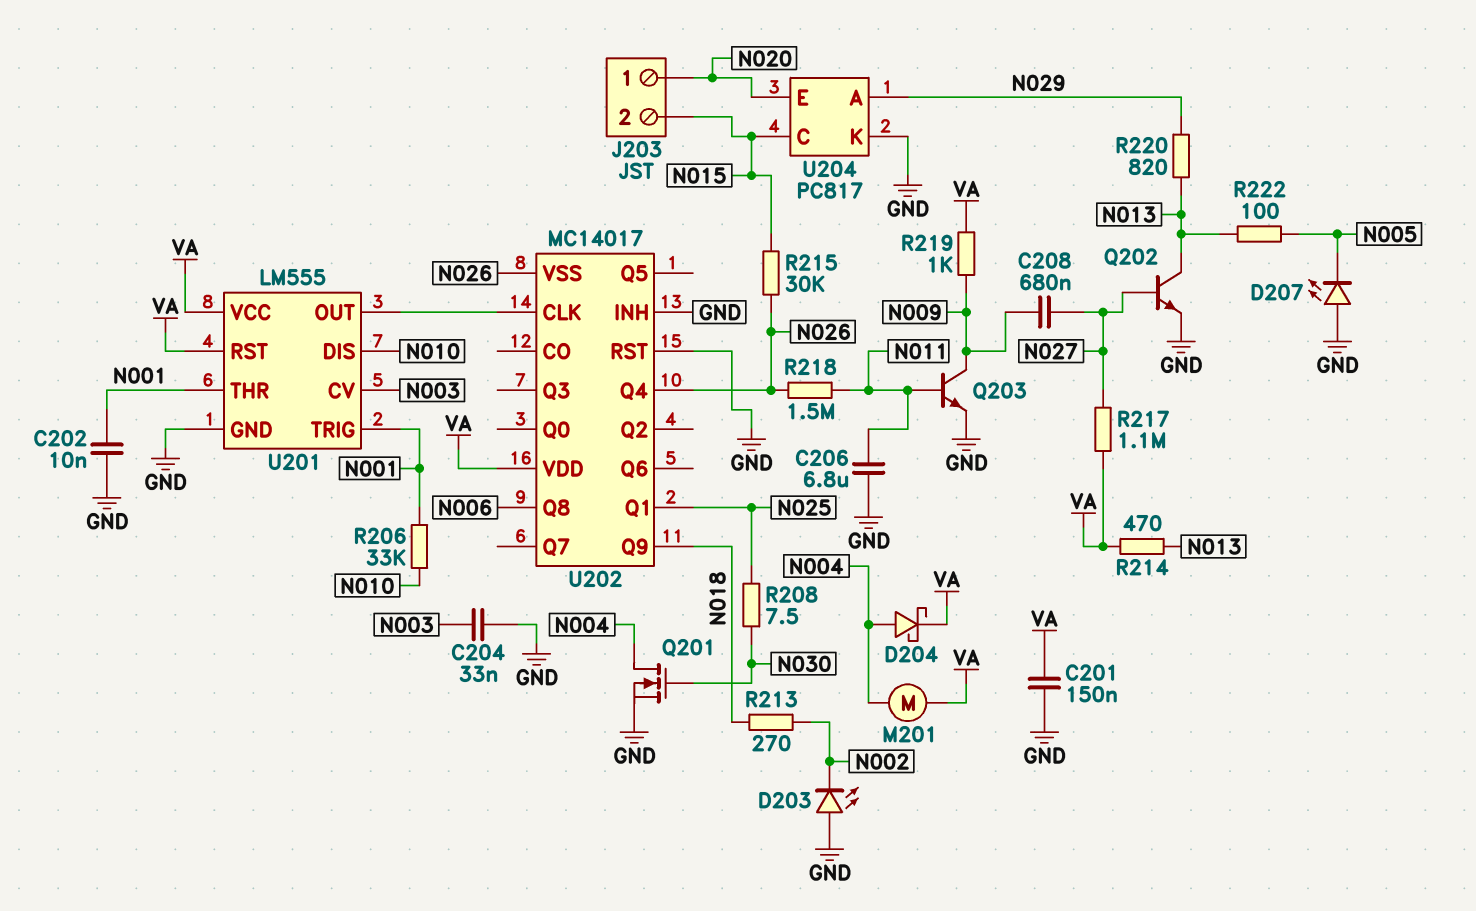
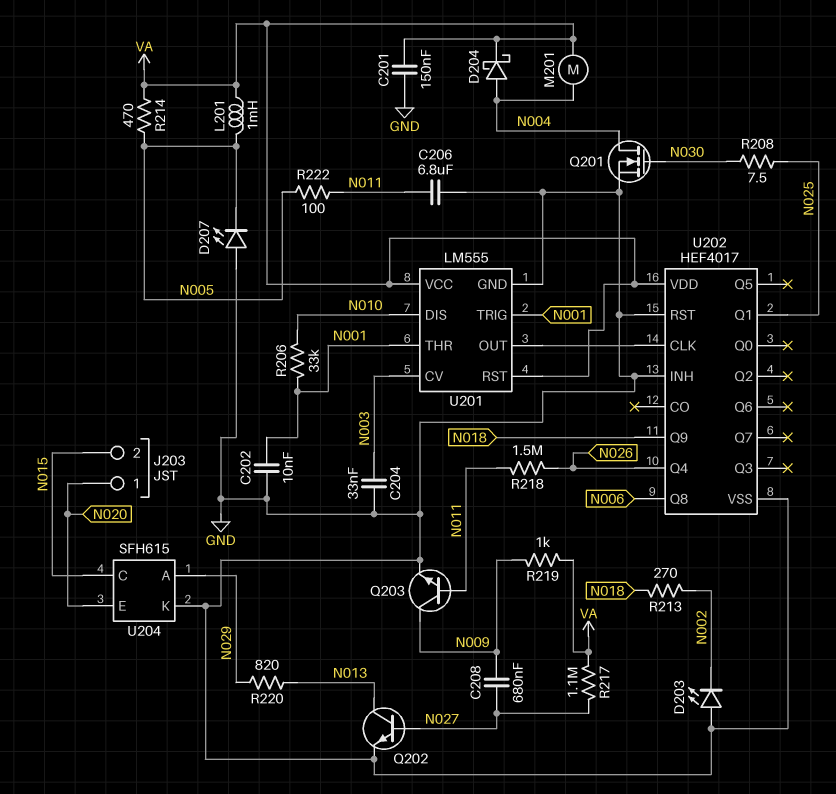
L201: none -> 1mH (N005, VA)
R214: 470 (N013, VA) -> 470 (N005, VA)
R215: 30k (N015, N026) -> none
R222: 100 (N005, N013) -> 100 (N005, N011)
U202: MC14017 -> HEF4017
U202 pin VSS: N026 -> GND
U204: PC817 -> SFH615

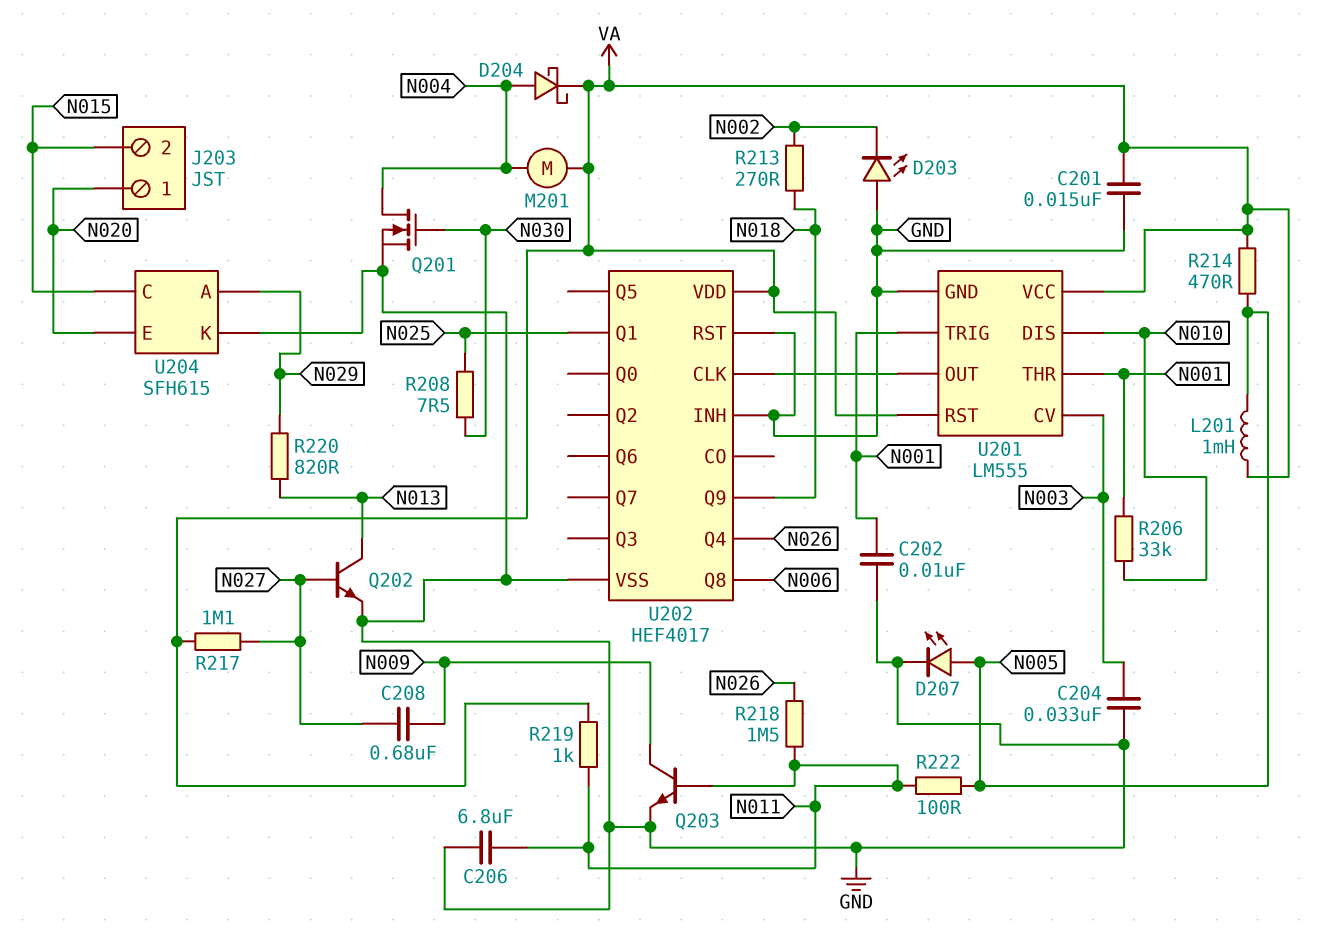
C201: 150nF (GND, VA) -> 15nF (GND, VA)
D207: LED (A GND, K N005) -> LED (A N005, K GND)
R219: 1k (N009, VA) -> 1k (N011, VA)

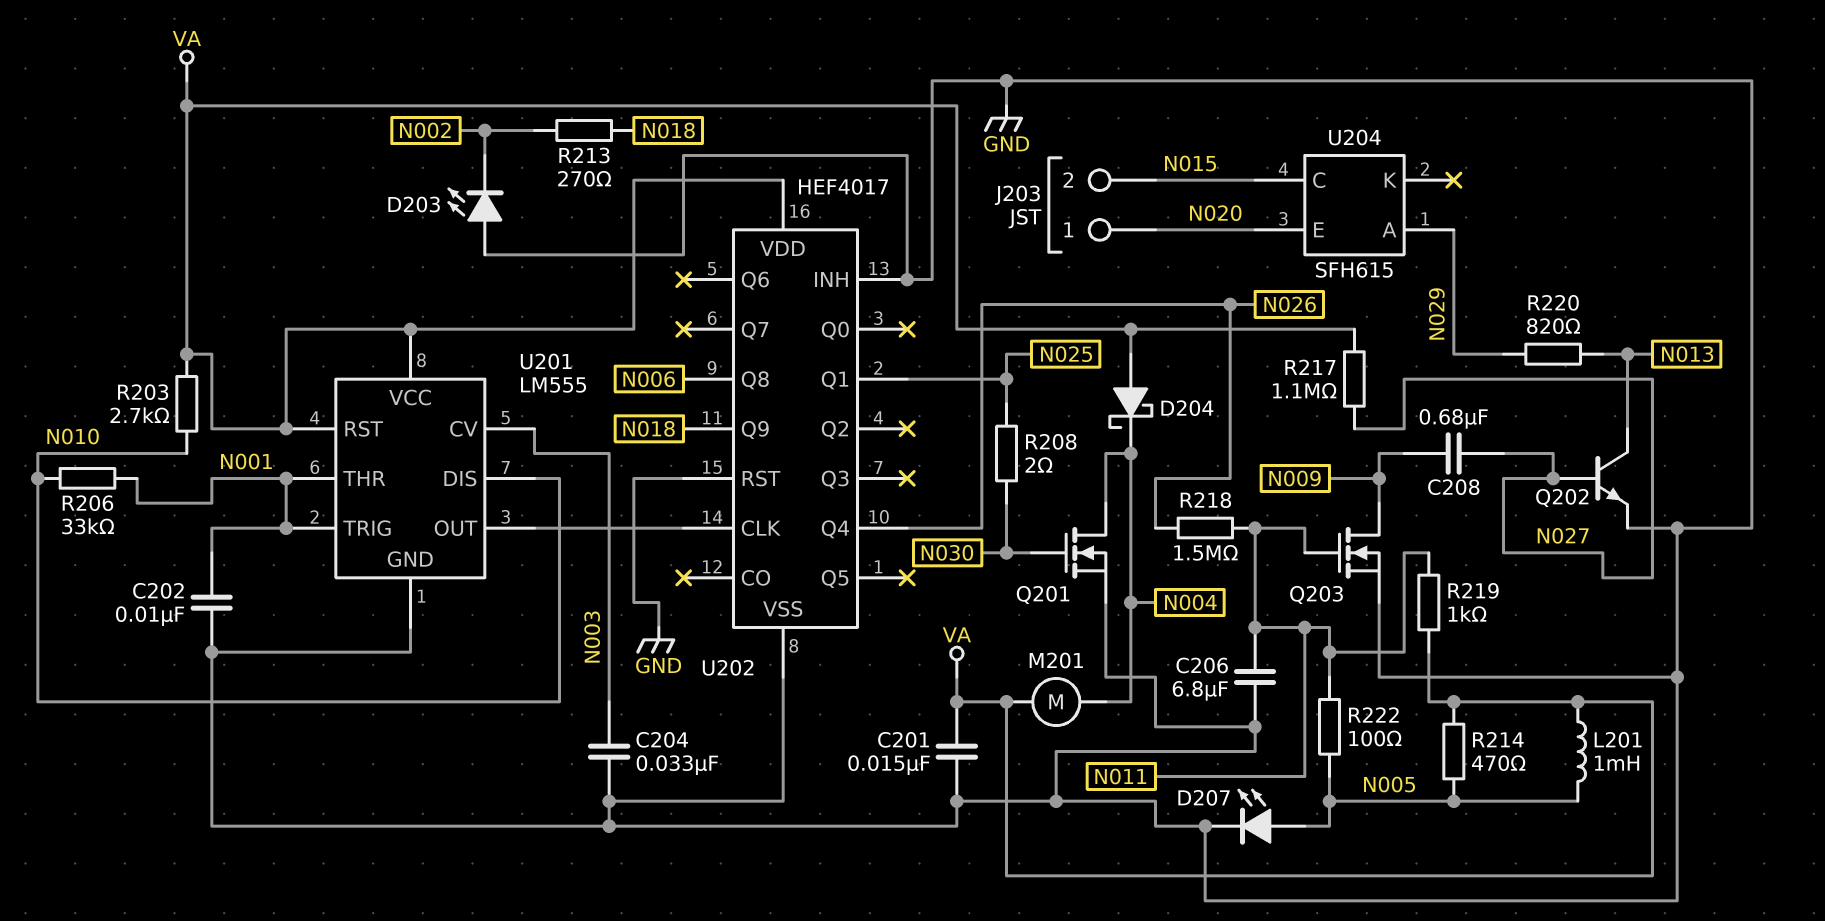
D204: schottky (A N004, K VA) -> schottky (A VA, K N004)
Q203: NPN (B N011, C N009, E GND) -> NMOS (G N011, D N009, S GND)
R203: none -> 2.7k (N010, VA)
R208: 7.5 (N025, N030) -> 2 (N025, N030)
U204 pin K: GND -> none

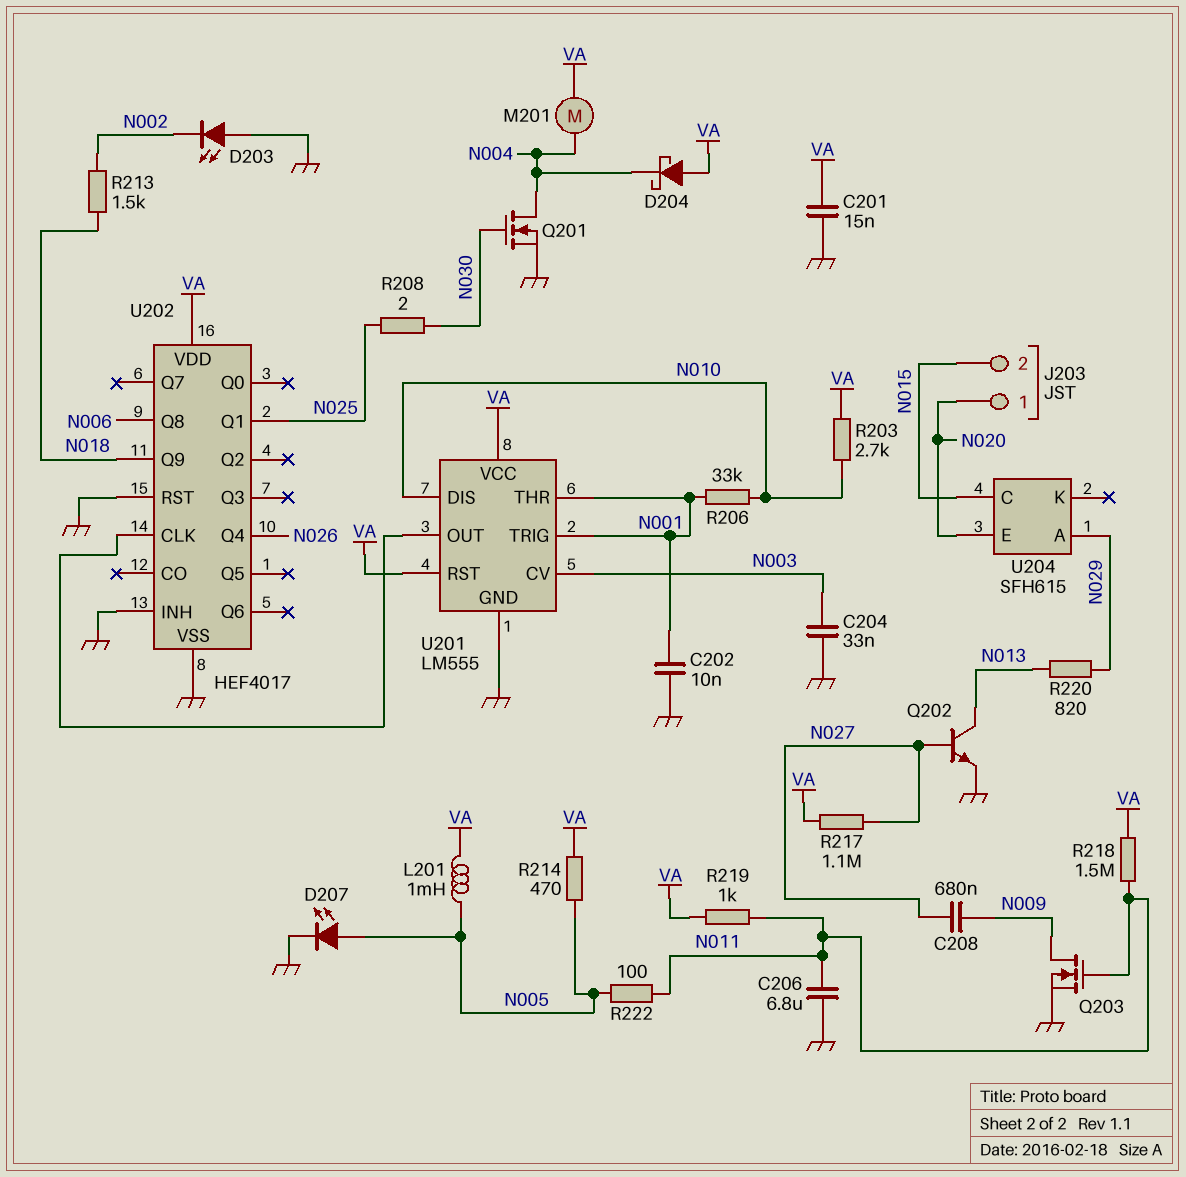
R213: 270 (N002, N018) -> 1.5k (N002, N018)
R218: 1.5M (N011, N026) -> 1.5M (N011, VA)

